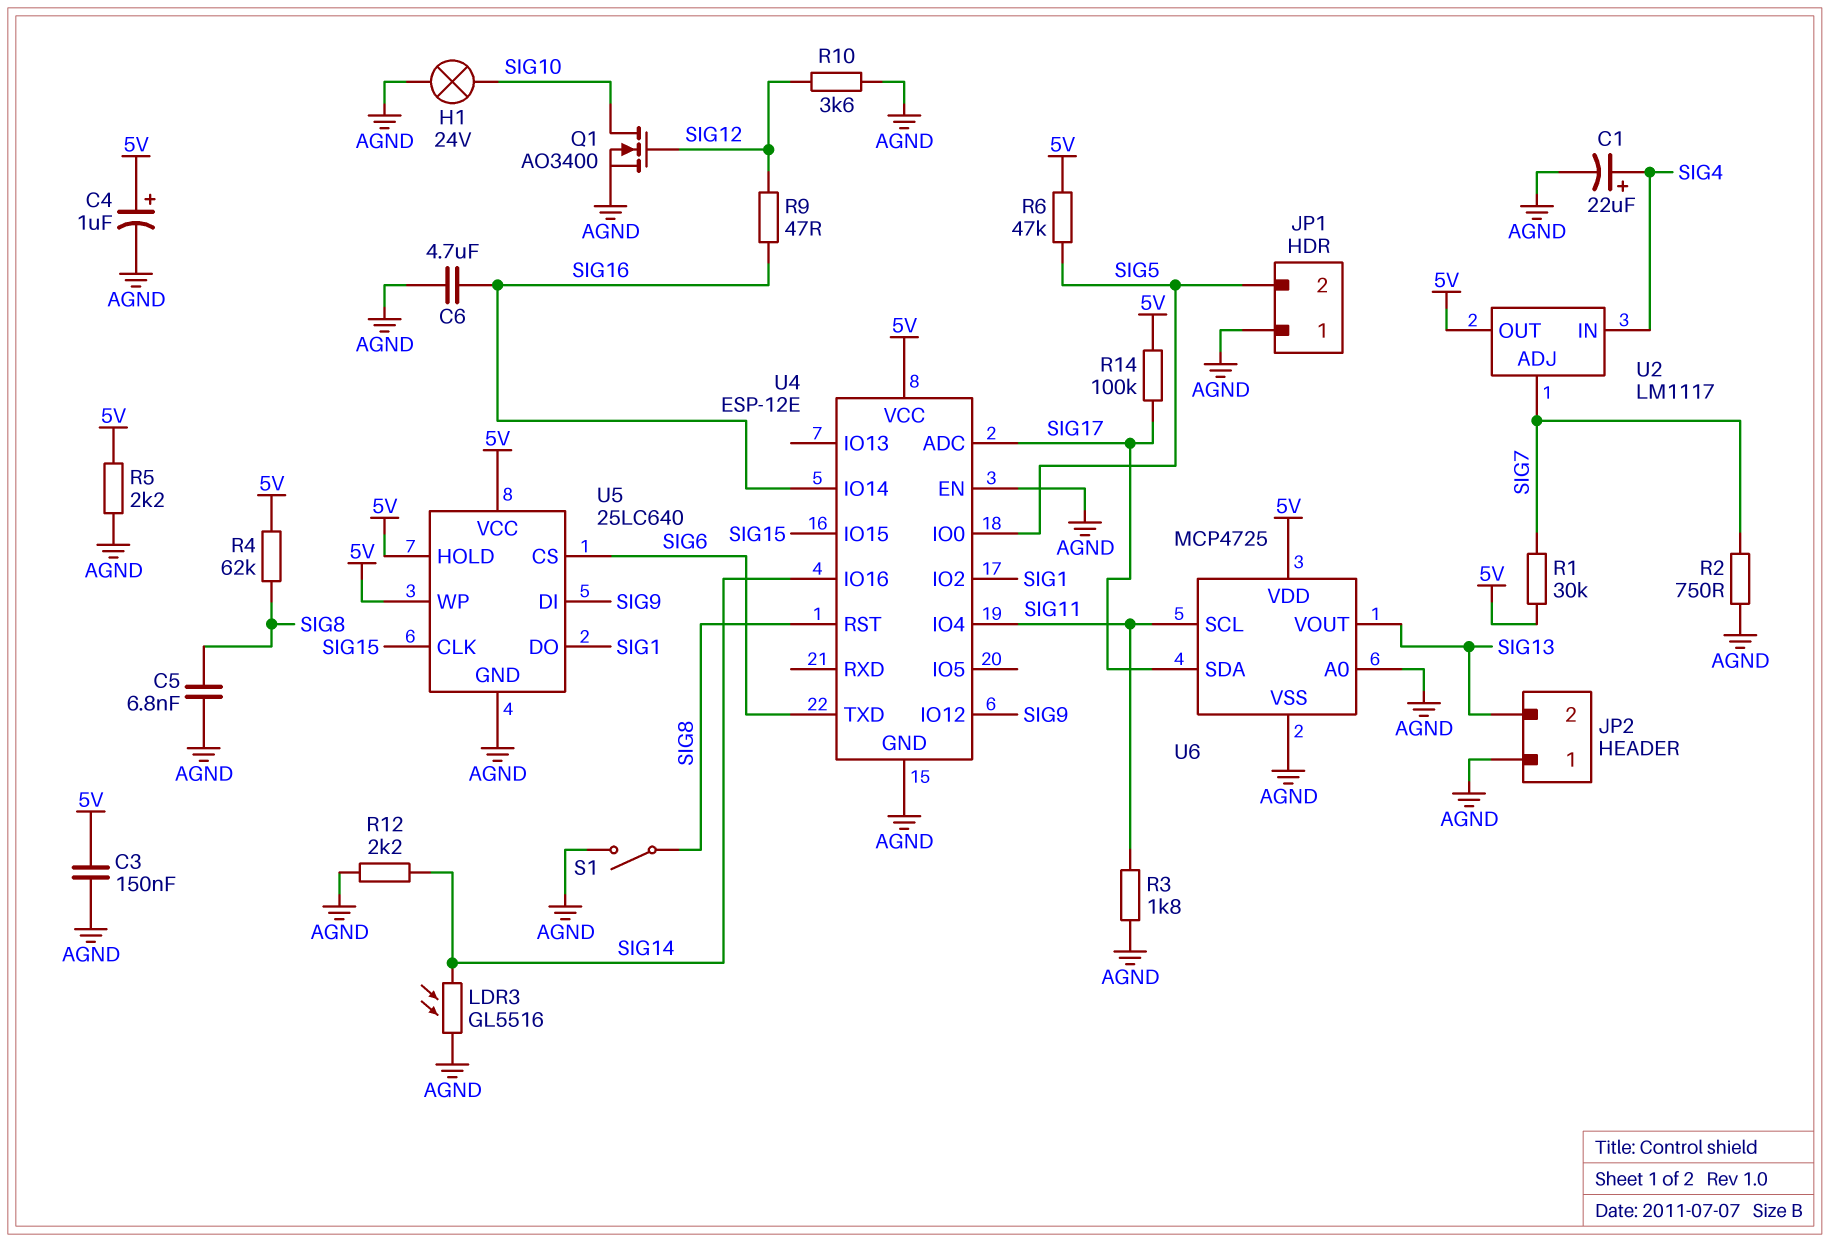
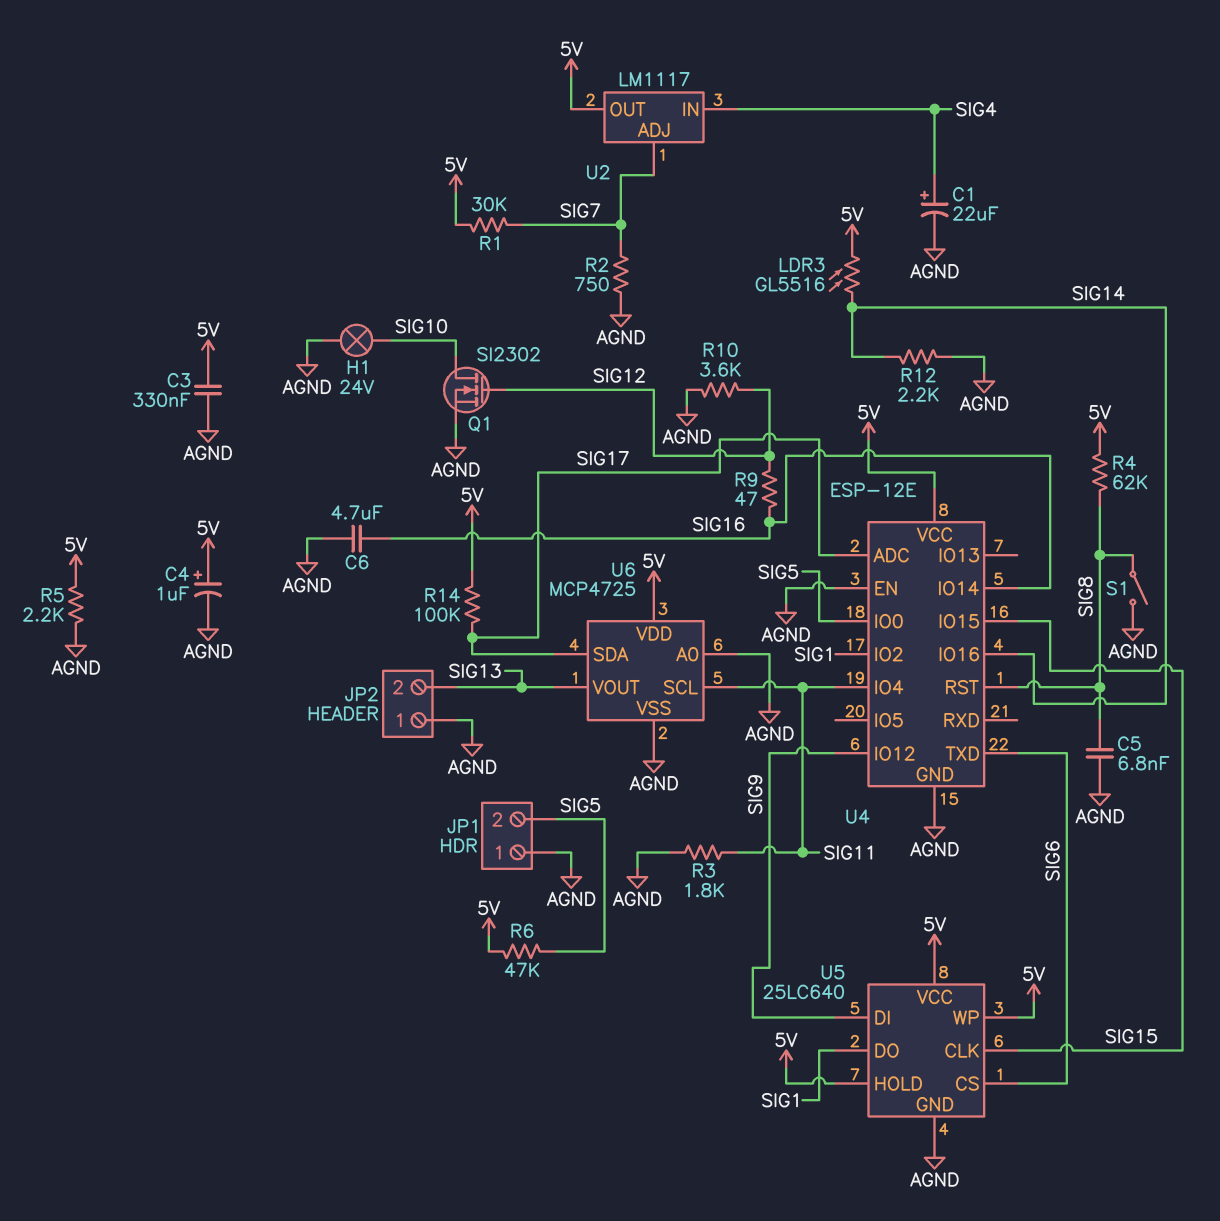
C3: 150nF (5V, AGND) -> 330nF (5V, AGND)
LDR3: GL5516 (AGND, SIG14) -> GL5516 (5V, SIG14)
Q1: NMOS AO3400 (G SIG12, D SIG10, S AGND) -> NMOS SI2302 (G SIG12, D SIG10, S AGND)

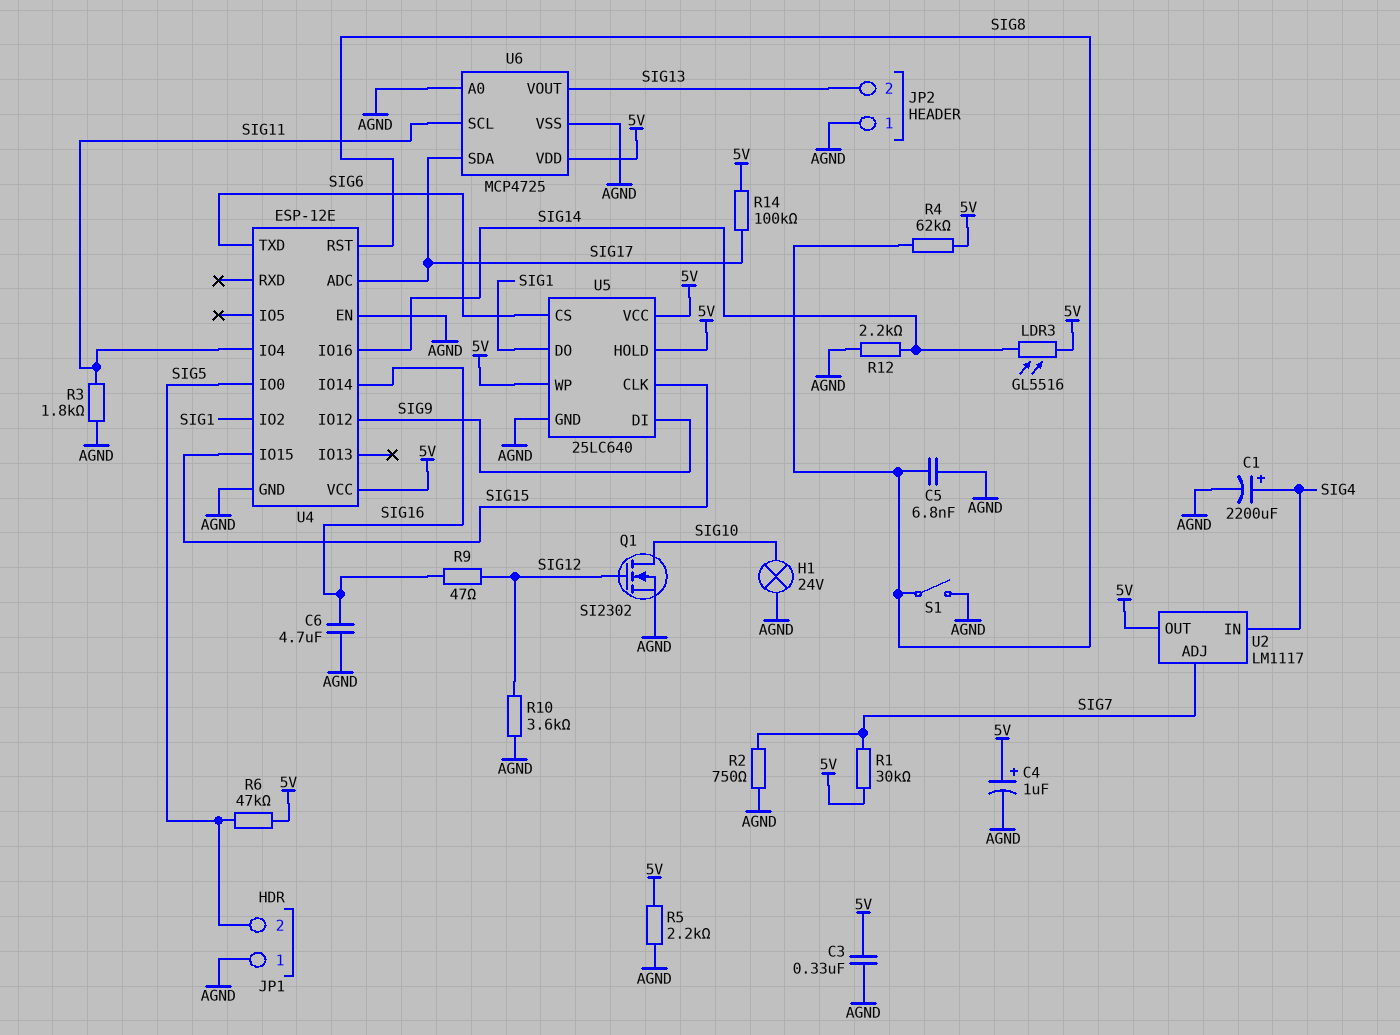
C1: 22uF (plus SIG4, minus AGND) -> 2200uF (plus SIG4, minus AGND)

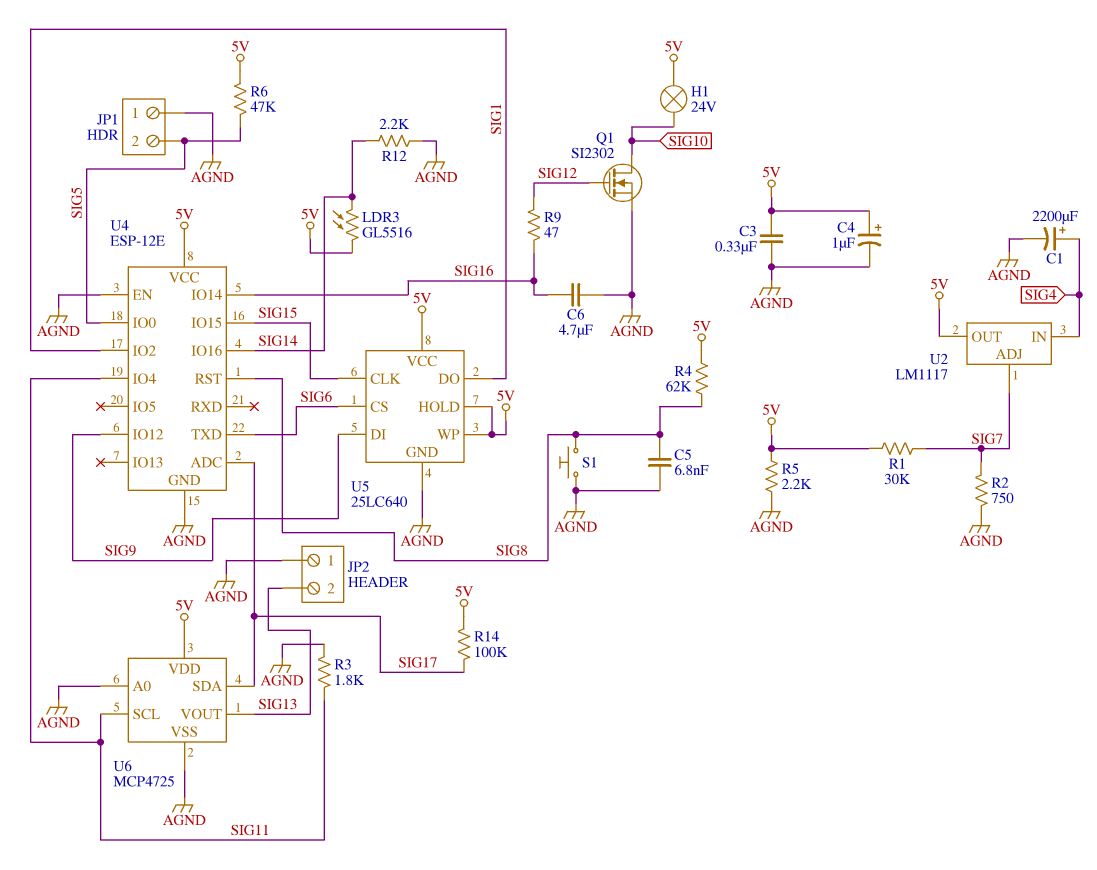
H1: lamp 24V (AGND, SIG10) -> lamp 24V (5V, SIG10)
R10: 3.6k (AGND, SIG12) -> none
S1: switch (AGND, SIG8) -> button (AGND, SIG8)

